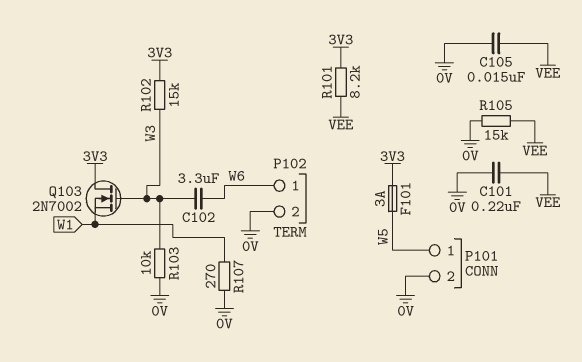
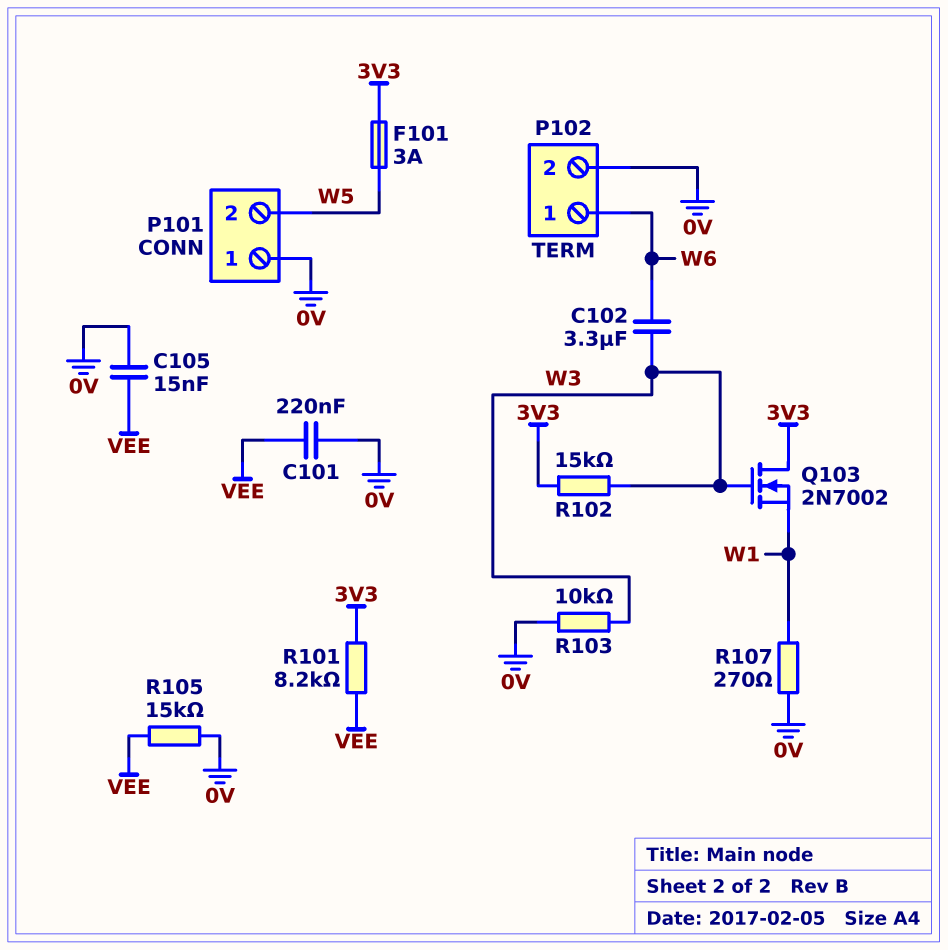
P101 pin 1: W5 -> 0V
P101 pin 2: 0V -> W5

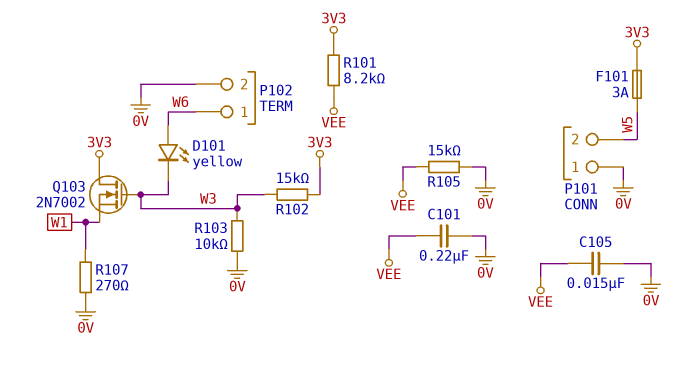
C102: 3.3uF (W3, W6) -> none
D101: none -> LED yellow (A W6, K W3)

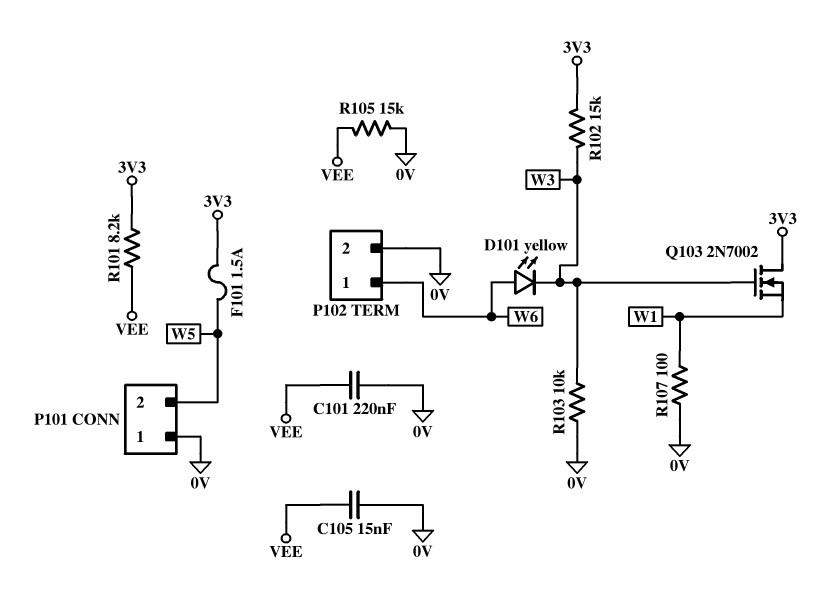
F101: 3A (3V3, W5) -> 1.5A (3V3, W5)
R107: 270 (0V, W1) -> 100 (0V, W1)

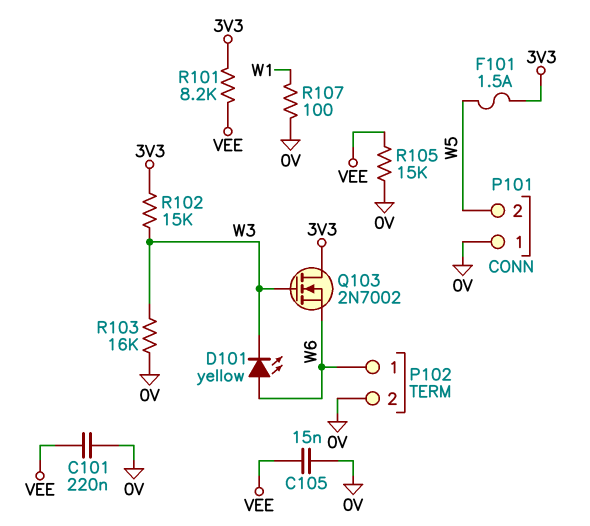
Q103: NMOS 2N7002 (G W3, D 3V3, S W1) -> NMOS 2N7002 (G W3, D 3V3, S W6)
R103: 10k (0V, W3) -> 16k (0V, W3)

